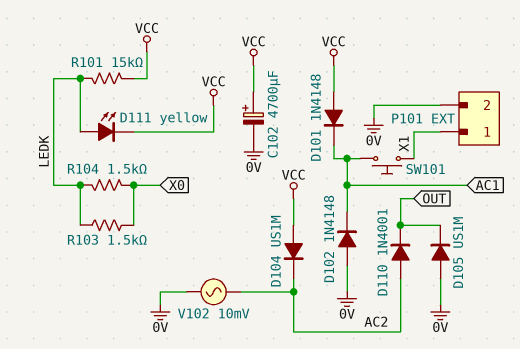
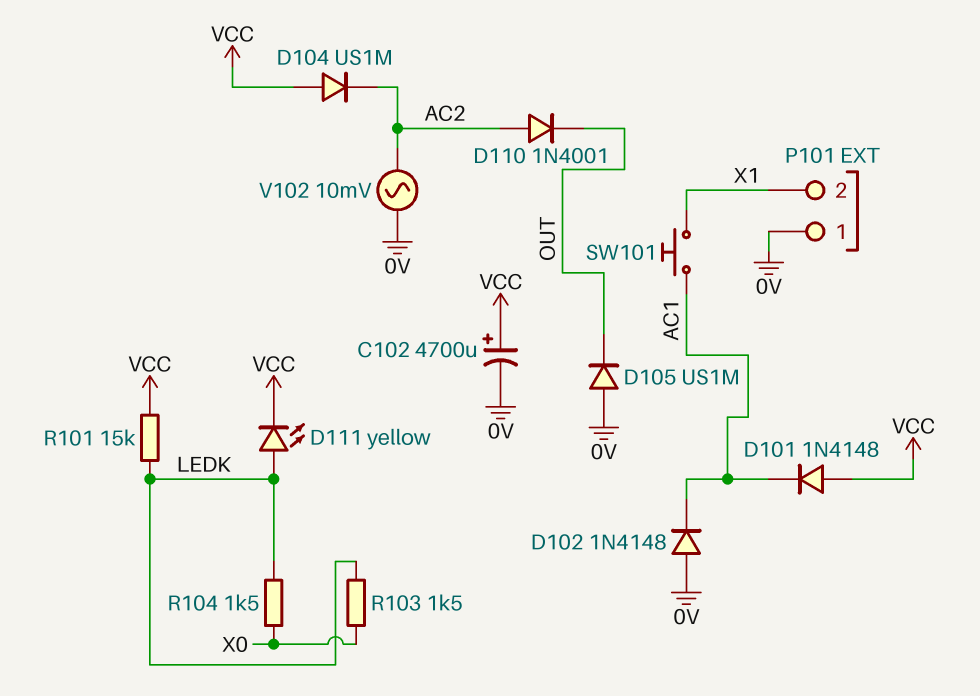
P101 pin 1: X1 -> 0V
P101 pin 2: 0V -> X1

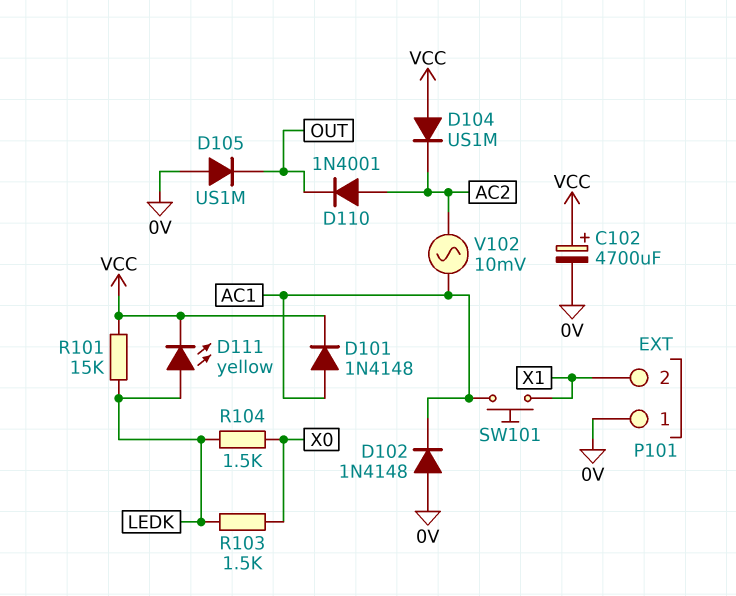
D101: diode 1N4148 (A VCC, K AC1) -> diode 1N4148 (A AC1, K VCC)
V102: AC 10mV (0V, AC2) -> AC 10mV (AC1, AC2)

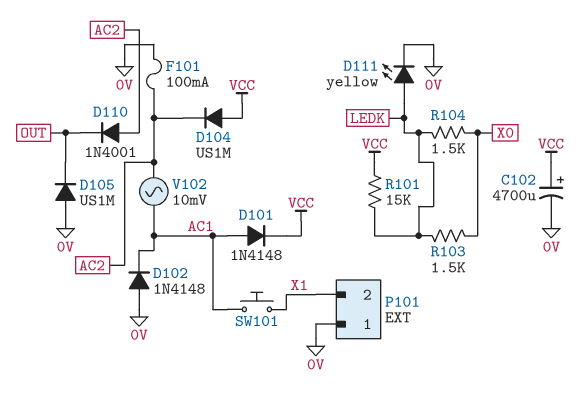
D111: LED yellow (A LEDK, K VCC) -> LED yellow (A LEDK, K 0V)
F101: none -> 100mA (0V, AC2)

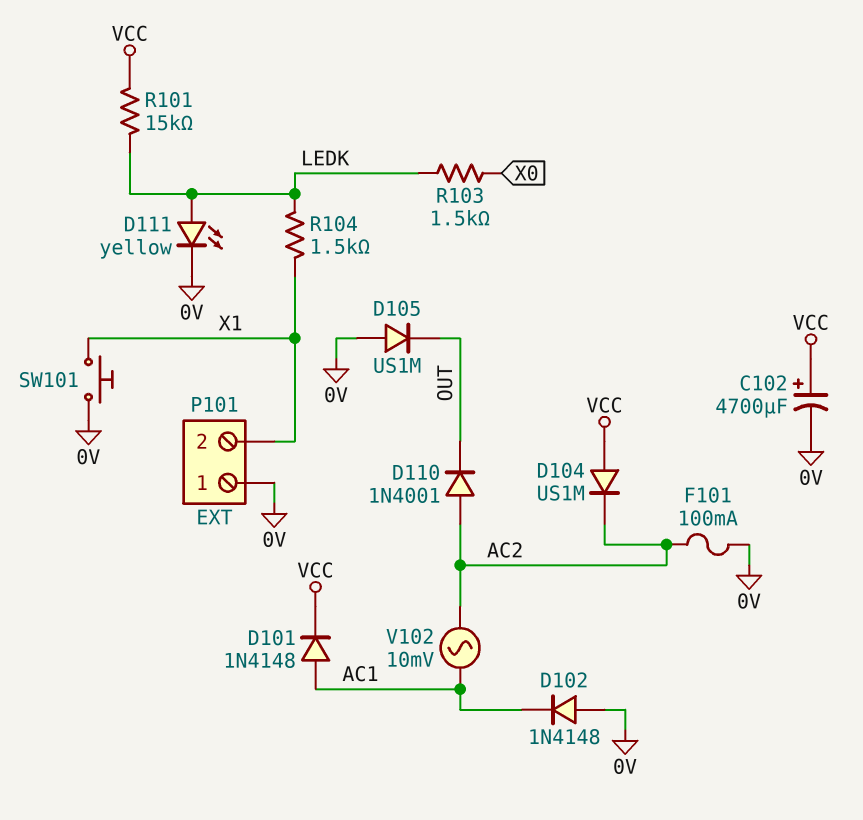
R104: 1.5k (LEDK, X0) -> 1.5k (LEDK, X1)
SW101: button (AC1, X1) -> button (0V, X1)

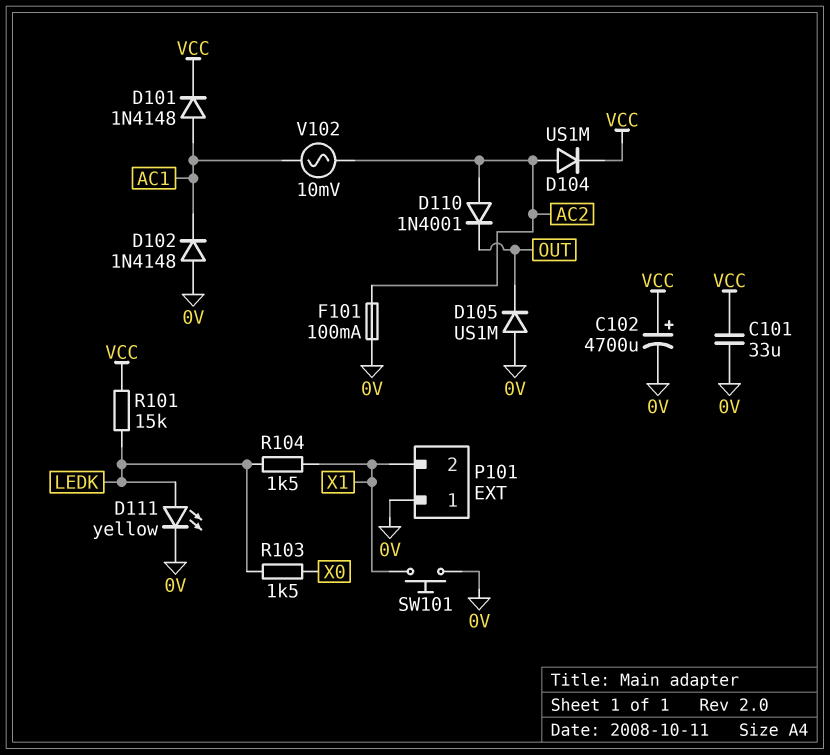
C101: none -> 33uF (0V, VCC)
D104: diode US1M (A VCC, K AC2) -> diode US1M (A AC2, K VCC)

